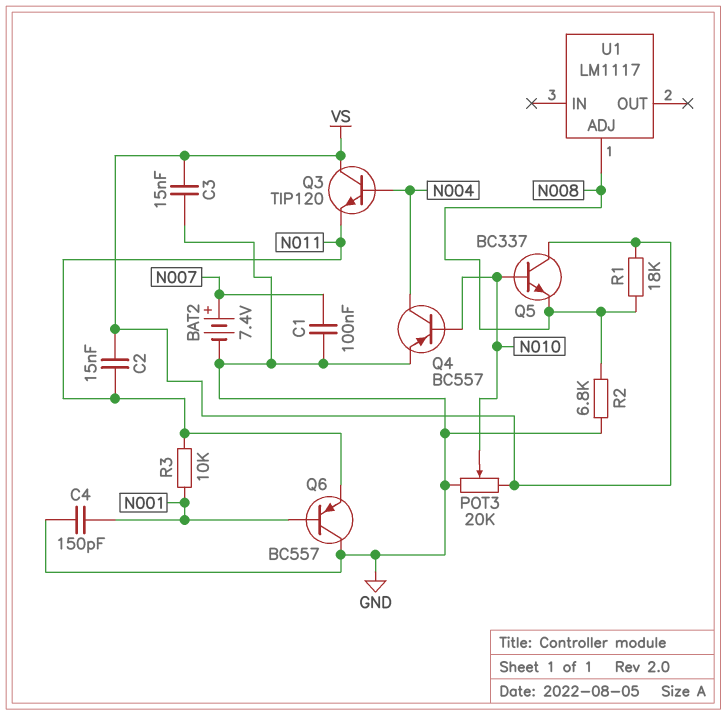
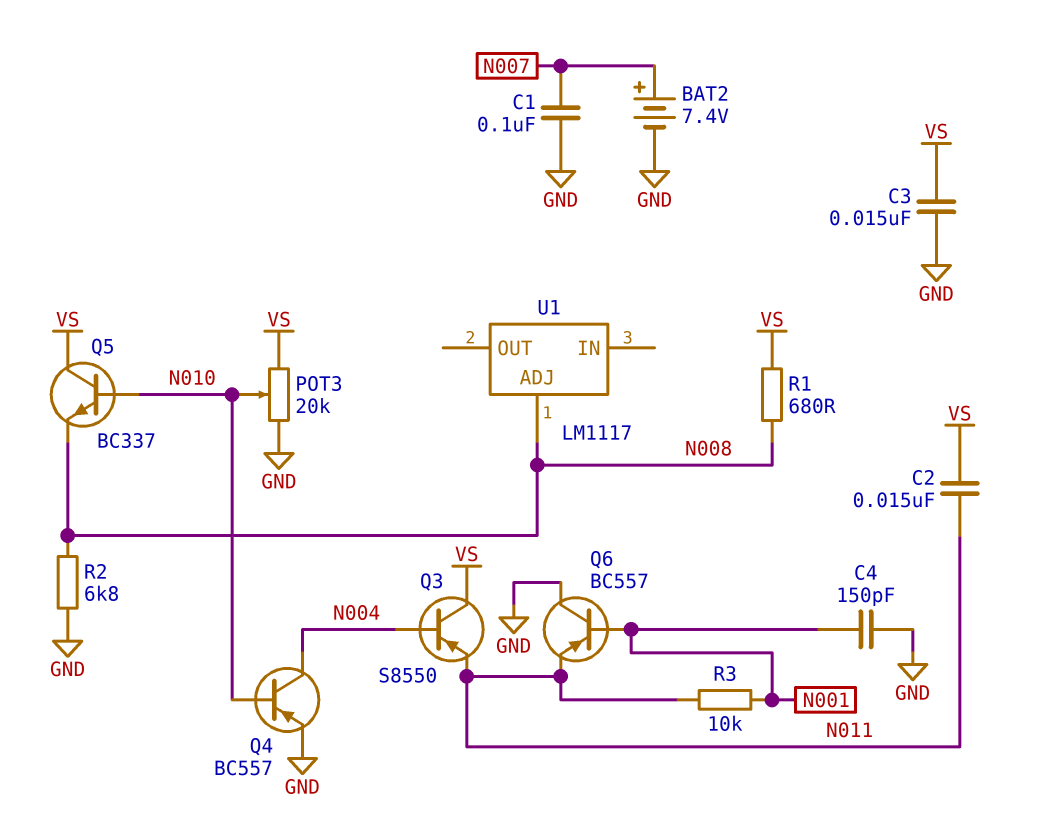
Q3: NPN TIP120 (B N004, C VS, E N011) -> PNP S8550 (B N004, C VS, E N011)
R1: 18k (N008, VS) -> 680 (N008, VS)

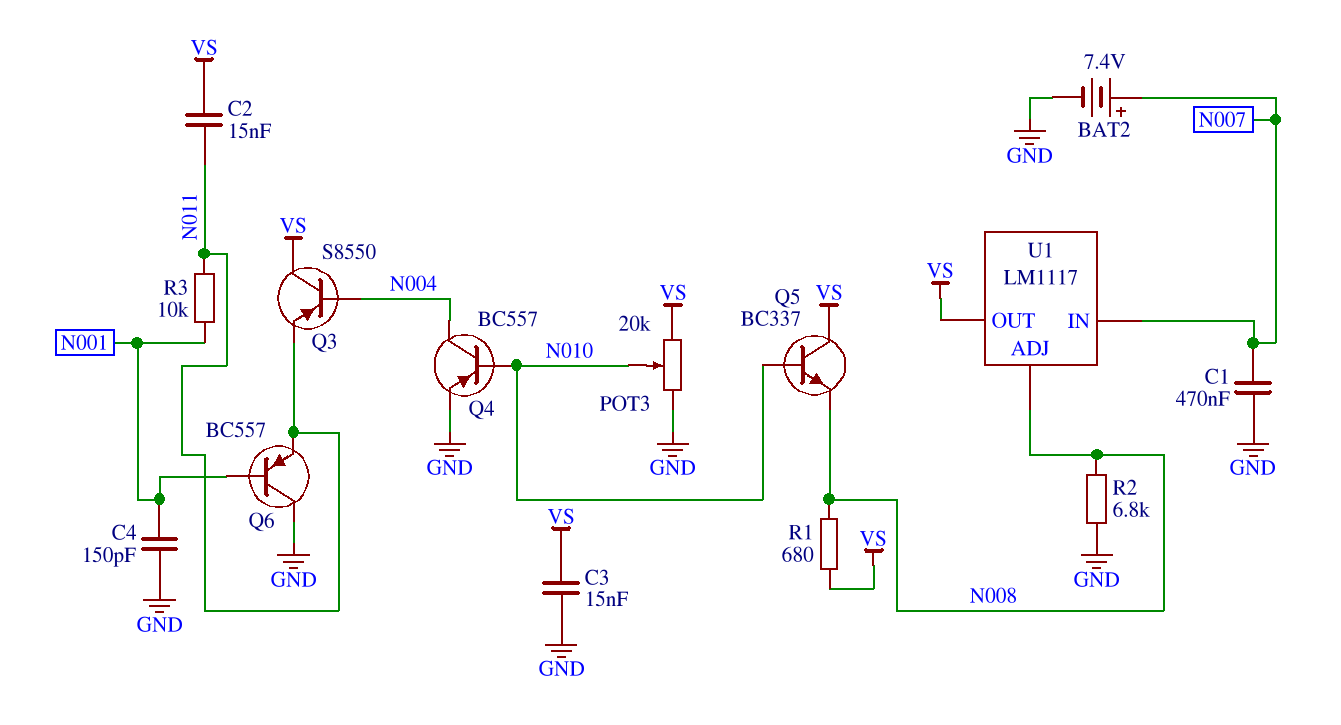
C1: 100nF (GND, N007) -> 470nF (GND, N007)
U1 pin IN: none -> N007
U1 pin OUT: none -> VS

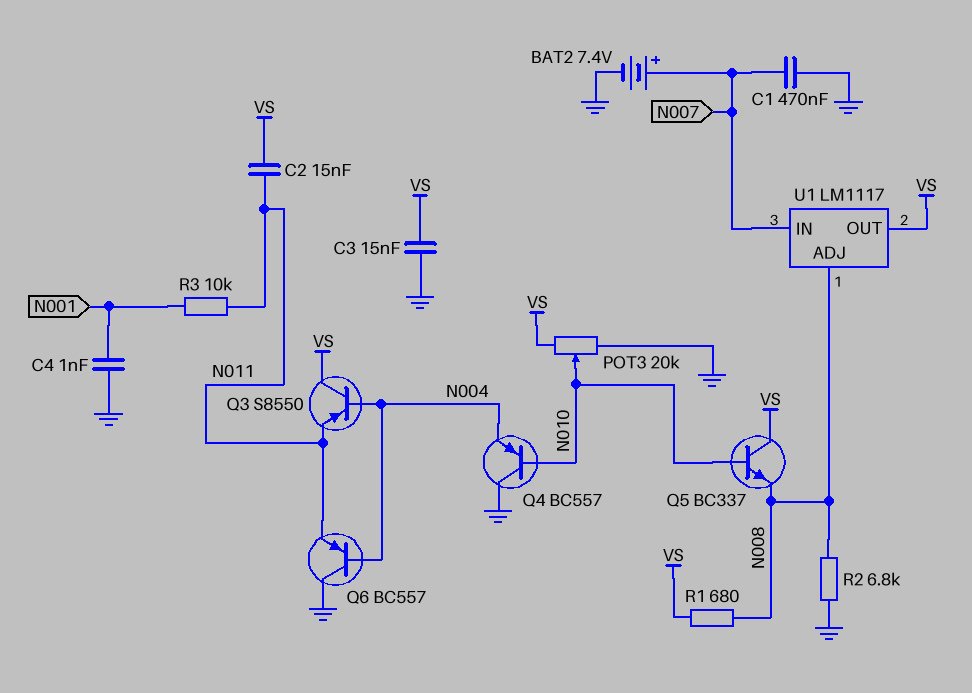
C4: 150pF (GND, N001) -> 1nF (GND, N001)
Q4: PNP BC557 (B N010, C N004, E GND) -> PNP BC557 (B N010, C GND, E N004)
Q6: PNP BC557 (B N001, C GND, E N011) -> PNP BC557 (B N004, C GND, E N011)

